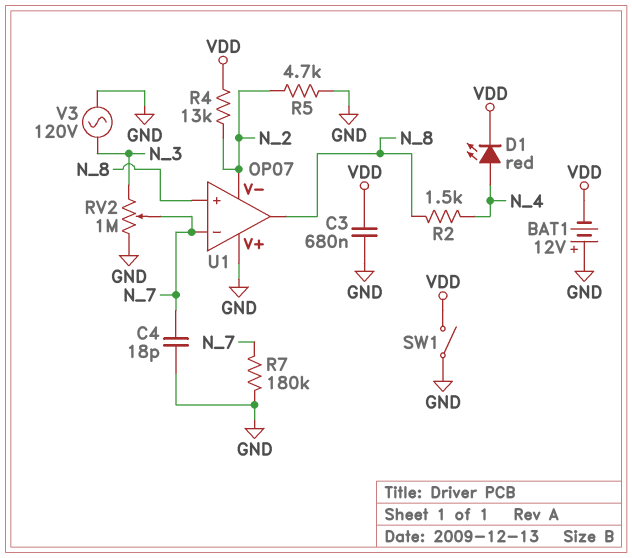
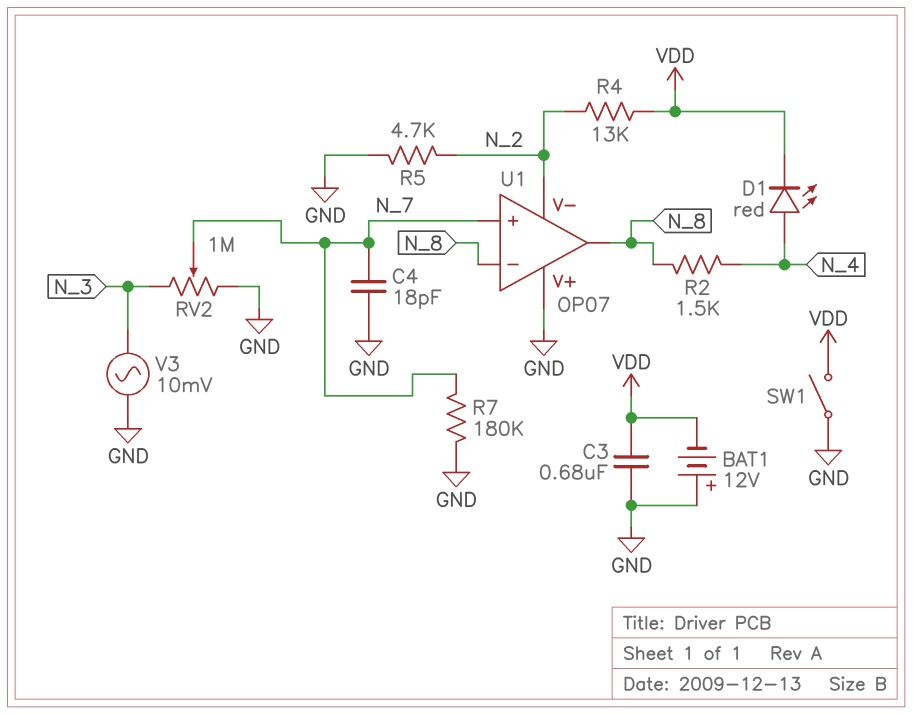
U1 pin in+: N_8 -> N_7
U1 pin in-: N_7 -> N_8
V3: AC 120V (GND, N_3) -> AC 10mV (GND, N_3)

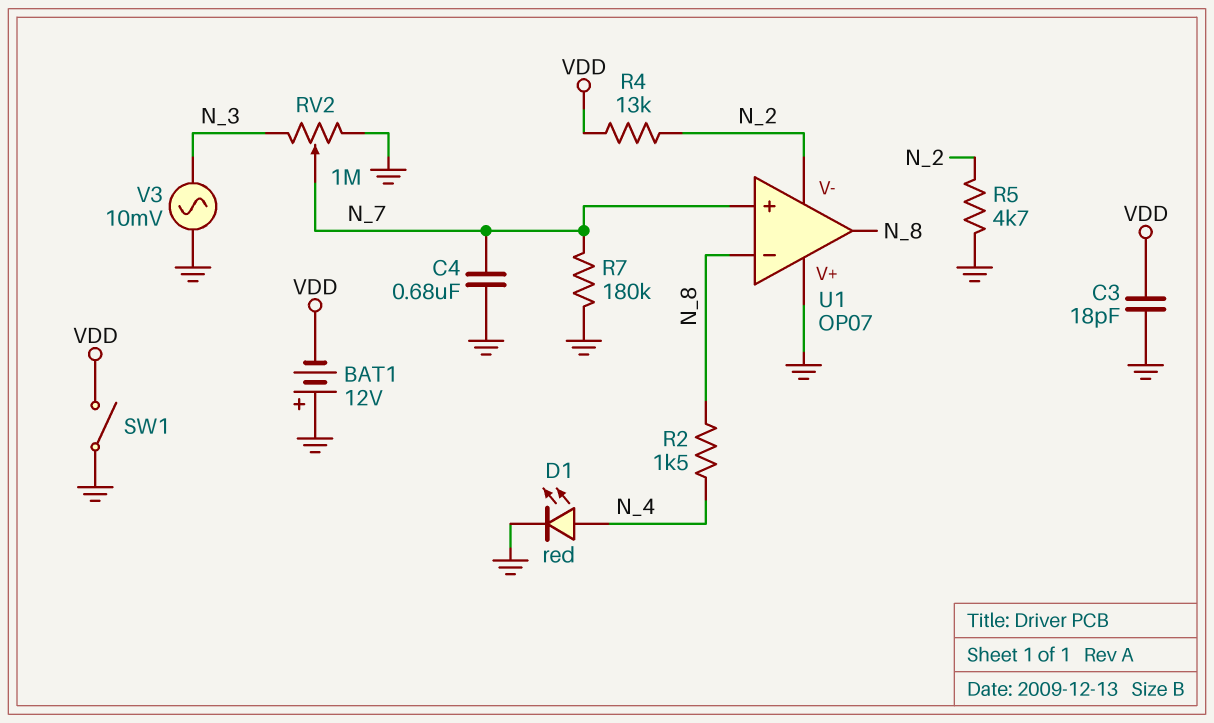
C3: 680nF (GND, VDD) -> 18pF (GND, VDD)
C4: 18pF (GND, N_7) -> 680nF (GND, N_7)
D1: LED red (A N_4, K VDD) -> LED red (A N_4, K GND)

